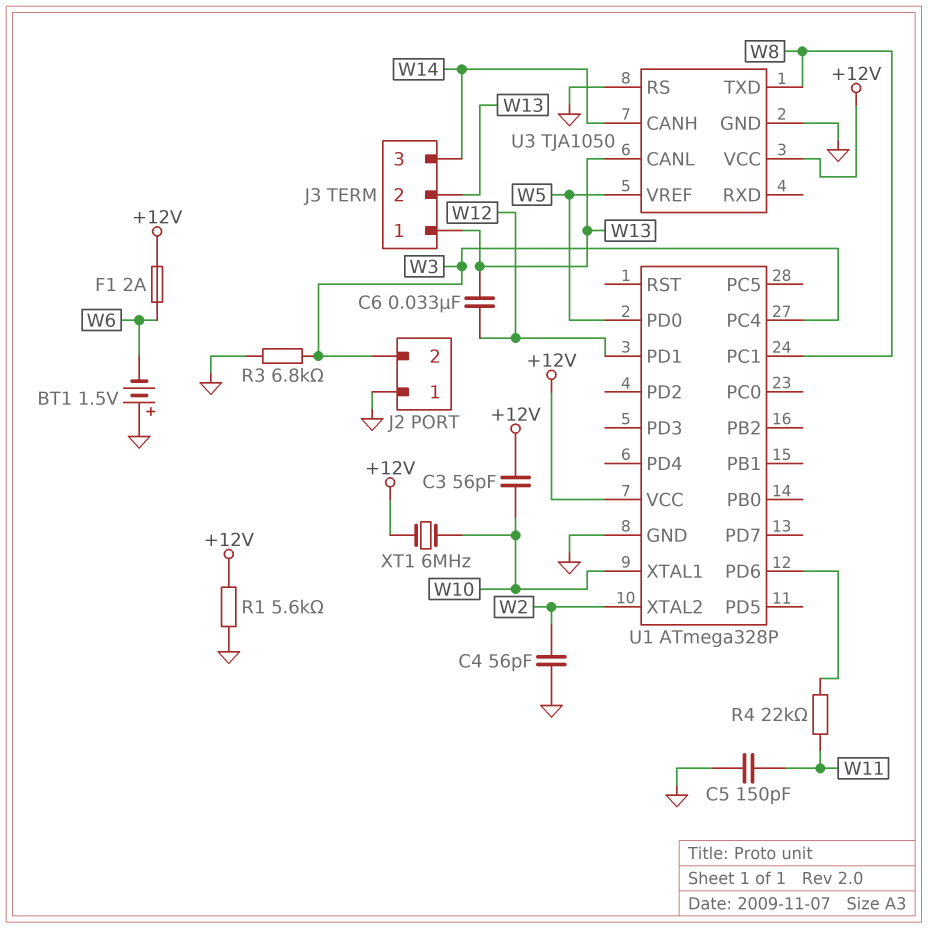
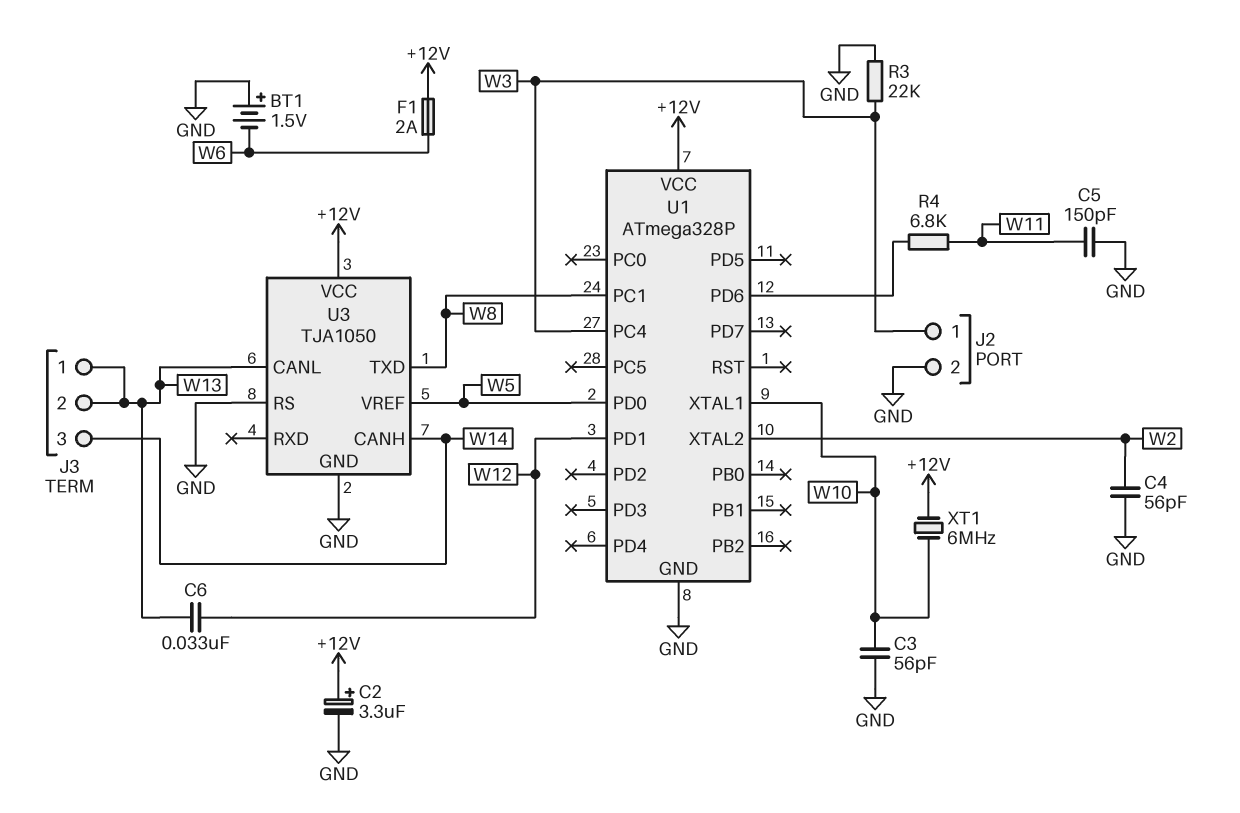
C2: none -> 3.3uF (plus +12V, minus GND)
C3: 56pF (+12V, W10) -> 56pF (GND, W10)
J2 pin 1: GND -> W3
J2 pin 2: W3 -> GND
R1: 5.6k (+12V, GND) -> none
R3: 6.8k (GND, W3) -> 22k (GND, W3)
R4: 22k (U1/PD6, W11) -> 6.8k (U1/PD6, W11)

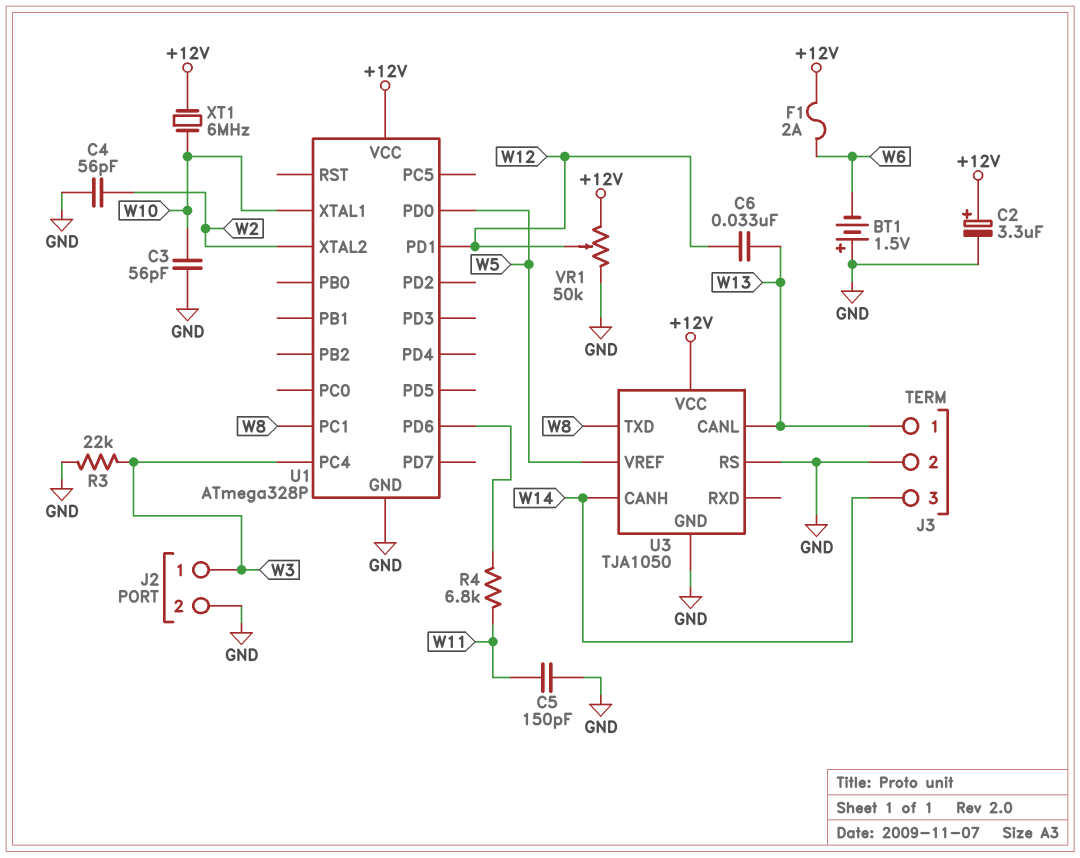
J3 pin 2: W13 -> GND
VR1: none -> 50k (+12V, GND, wiper W12)

